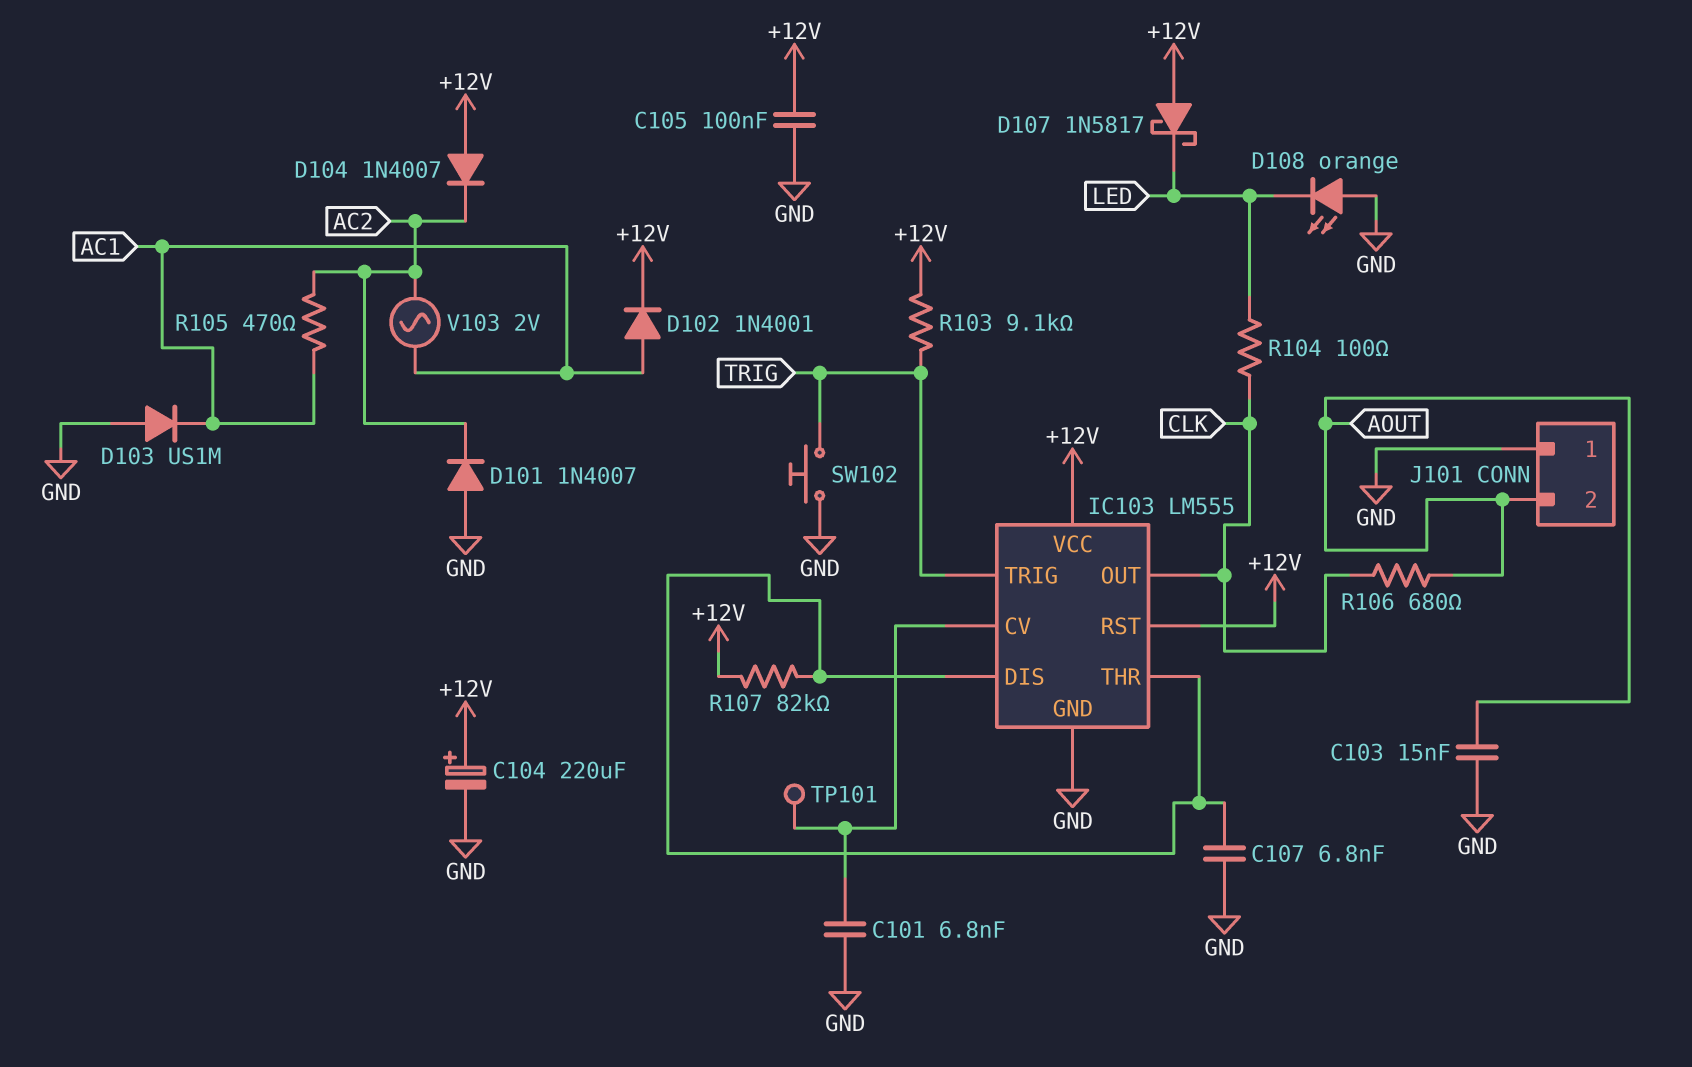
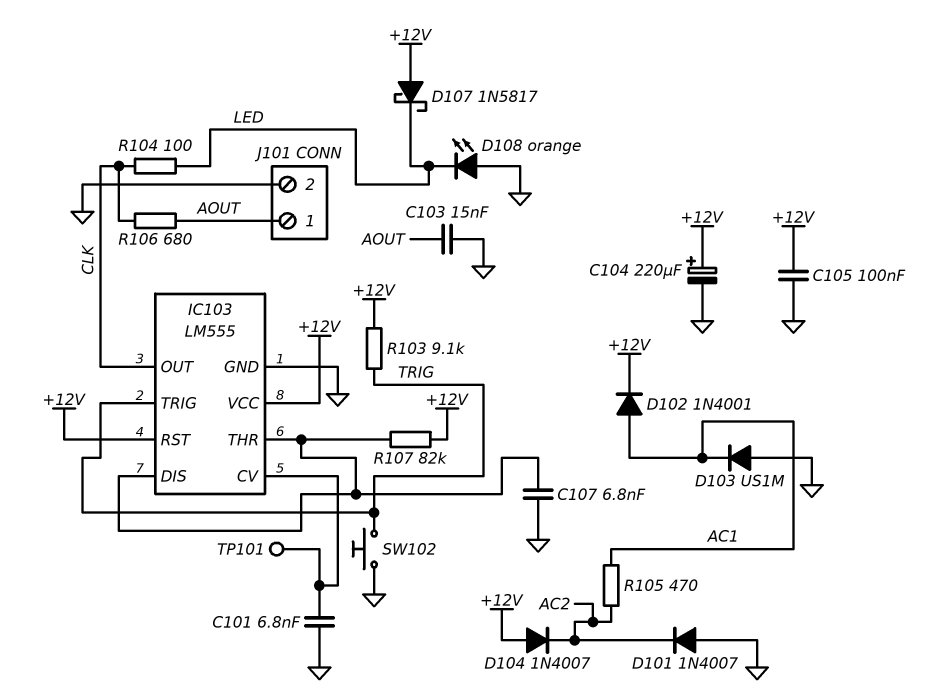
J101 pin 1: GND -> AOUT
J101 pin 2: AOUT -> GND
V103: AC 2V (AC1, AC2) -> none

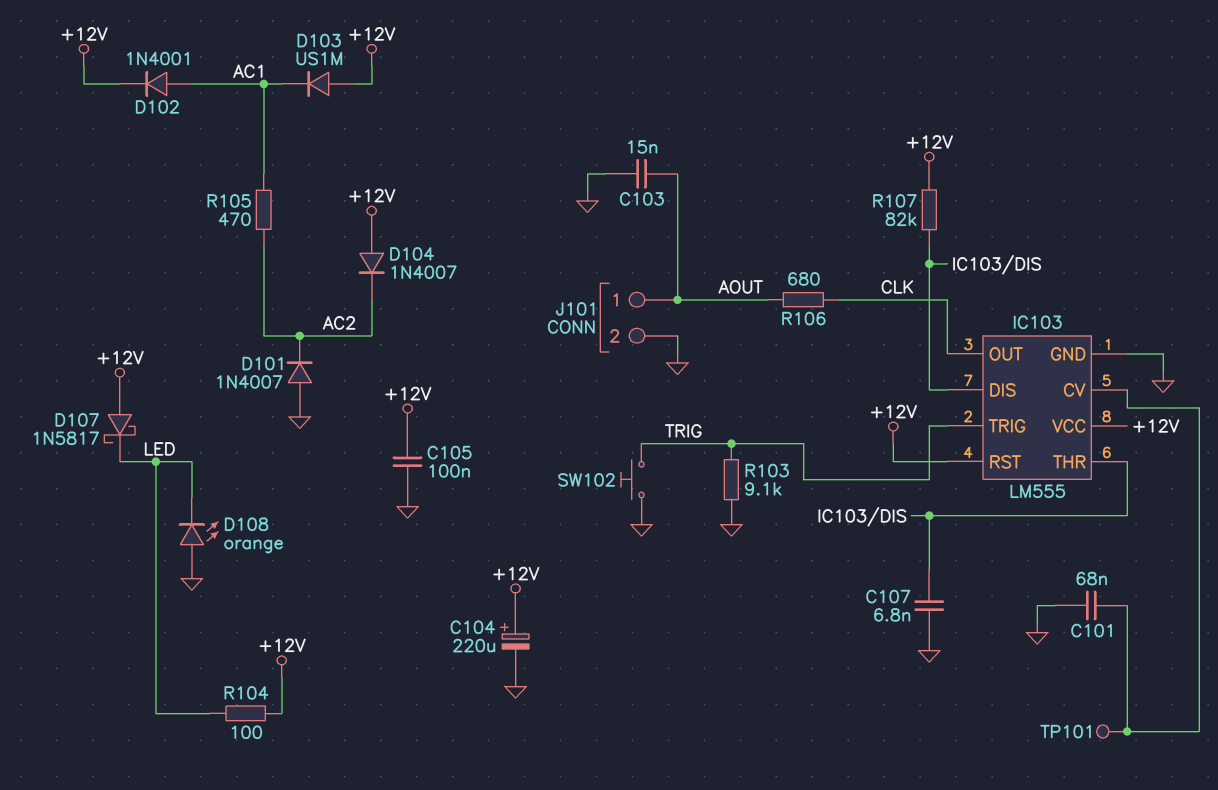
C101: 6.8nF (GND, IC103/CV) -> 68nF (GND, IC103/CV)
D103: diode US1M (A GND, K AC1) -> diode US1M (A +12V, K AC1)
R103: 9.1k (+12V, TRIG) -> 9.1k (GND, TRIG)
R104: 100 (CLK, LED) -> 100 (+12V, LED)

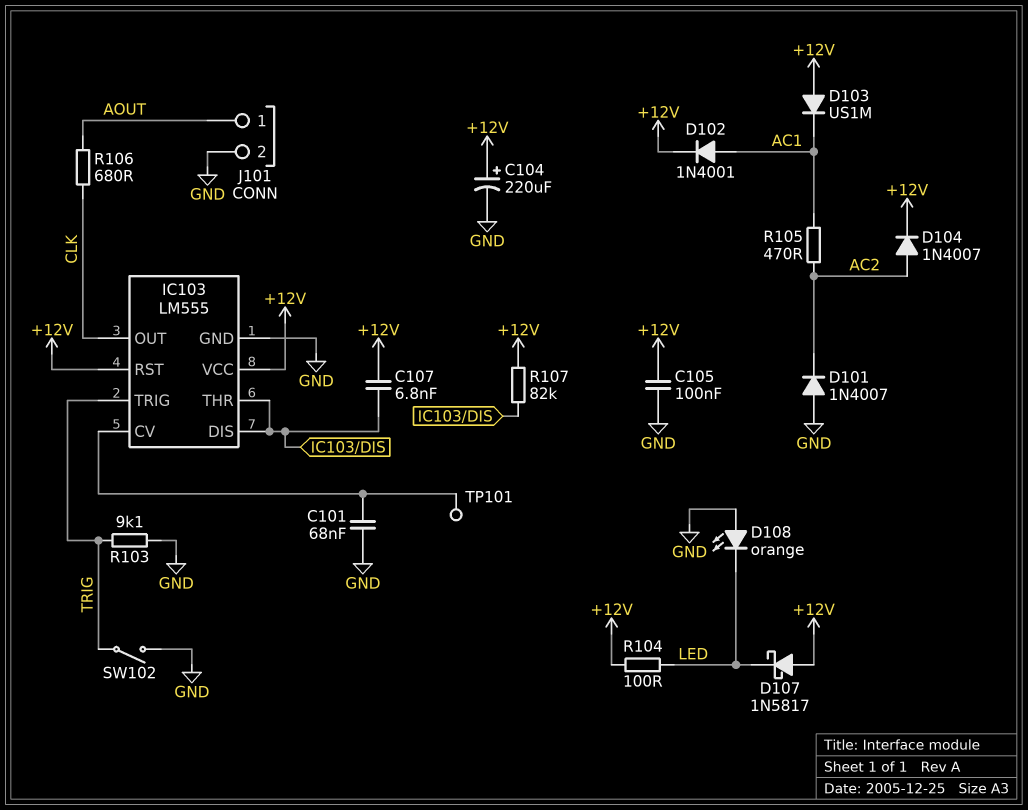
C103: 15nF (AOUT, GND) -> none
C107: 6.8nF (GND, IC103/DIS) -> 6.8nF (+12V, IC103/DIS)
D104: diode 1N4007 (A +12V, K AC2) -> diode 1N4007 (A AC2, K +12V)
SW102: button (GND, TRIG) -> switch (GND, TRIG)

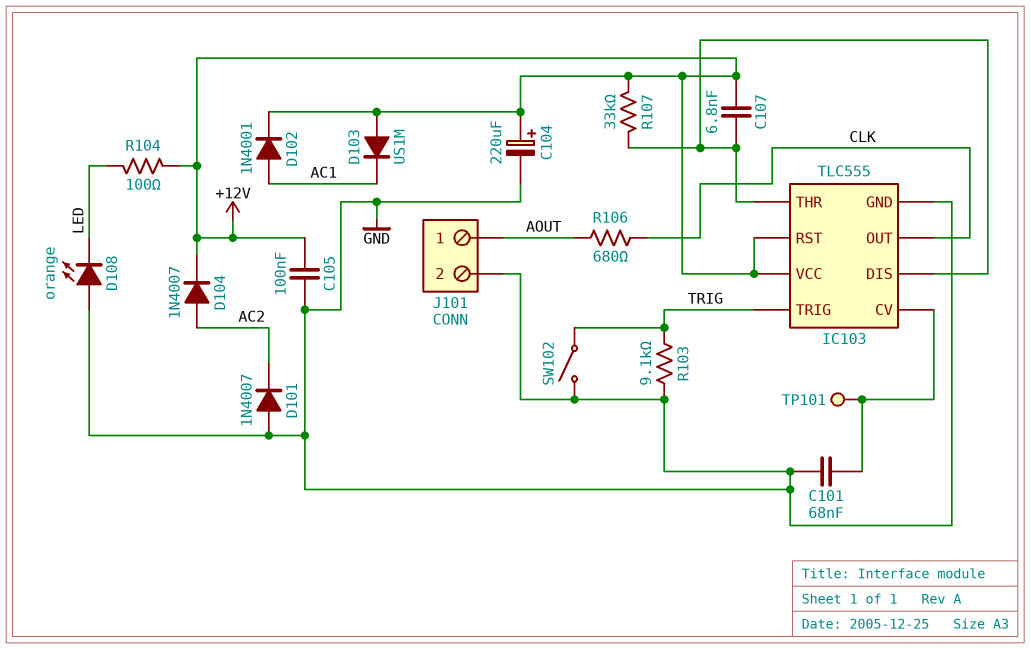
D107: schottky 1N5817 (A +12V, K LED) -> none
IC103: LM555 -> TLC555
R105: 470 (AC1, AC2) -> none
R107: 82k (+12V, IC103/DIS) -> 33k (+12V, IC103/DIS)

